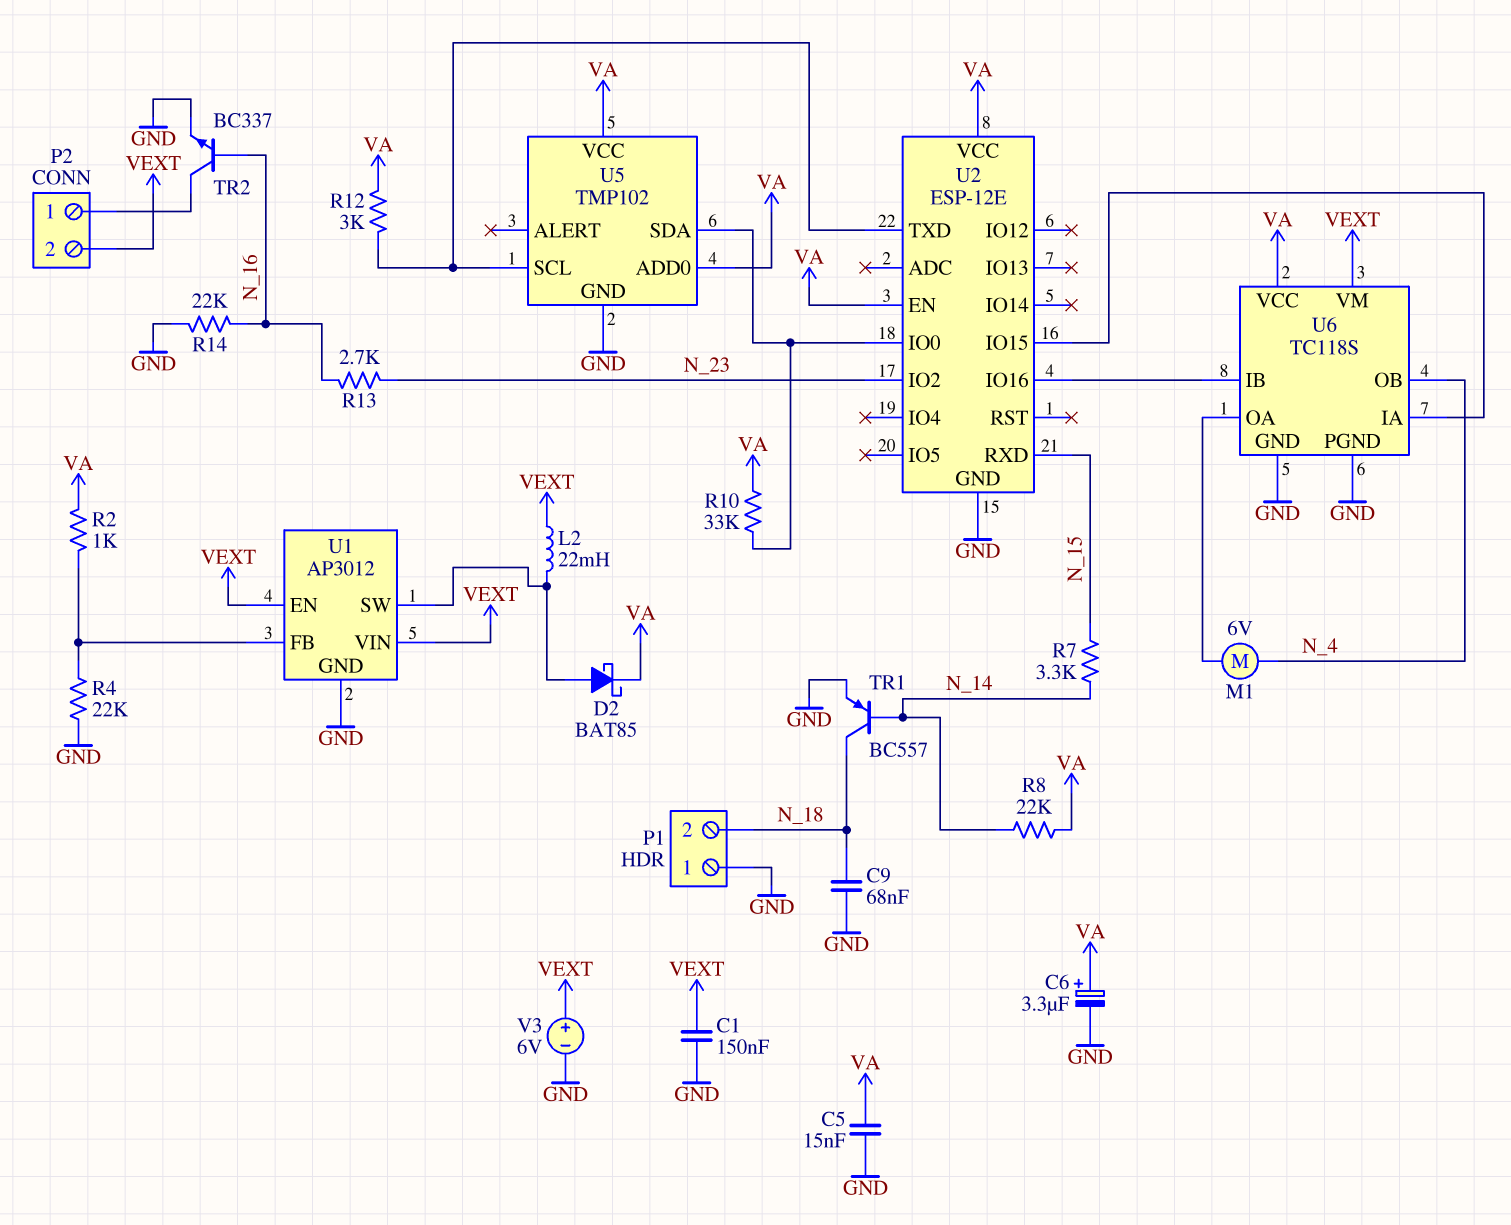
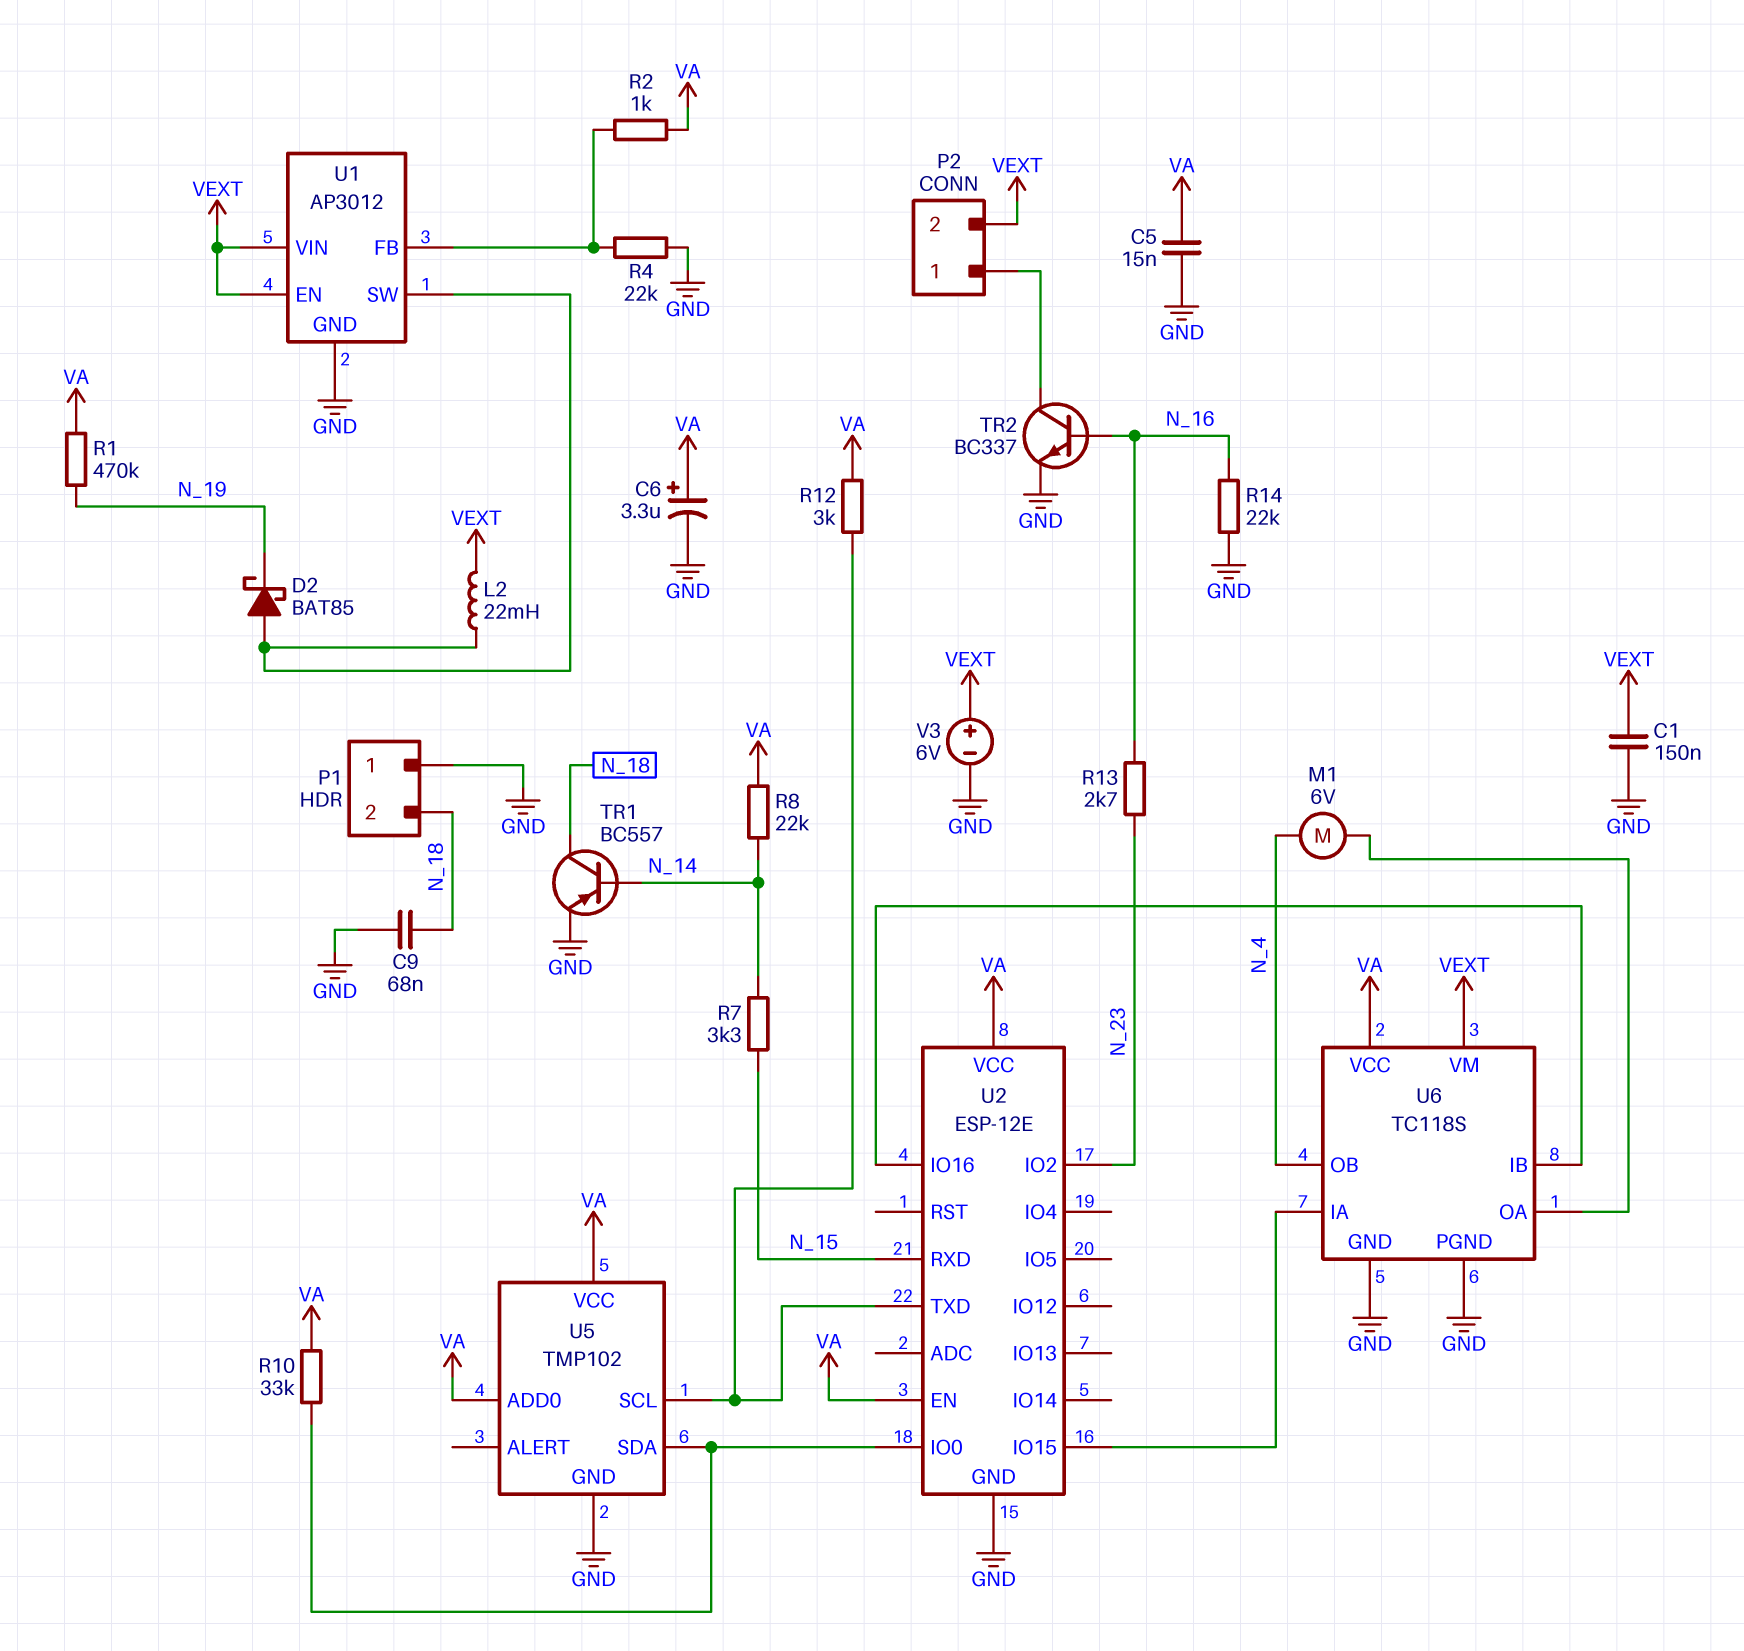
D2: schottky BAT85 (A U1/SW, K VA) -> schottky BAT85 (A U1/SW, K N_19)
R1: none -> 470k (N_19, VA)

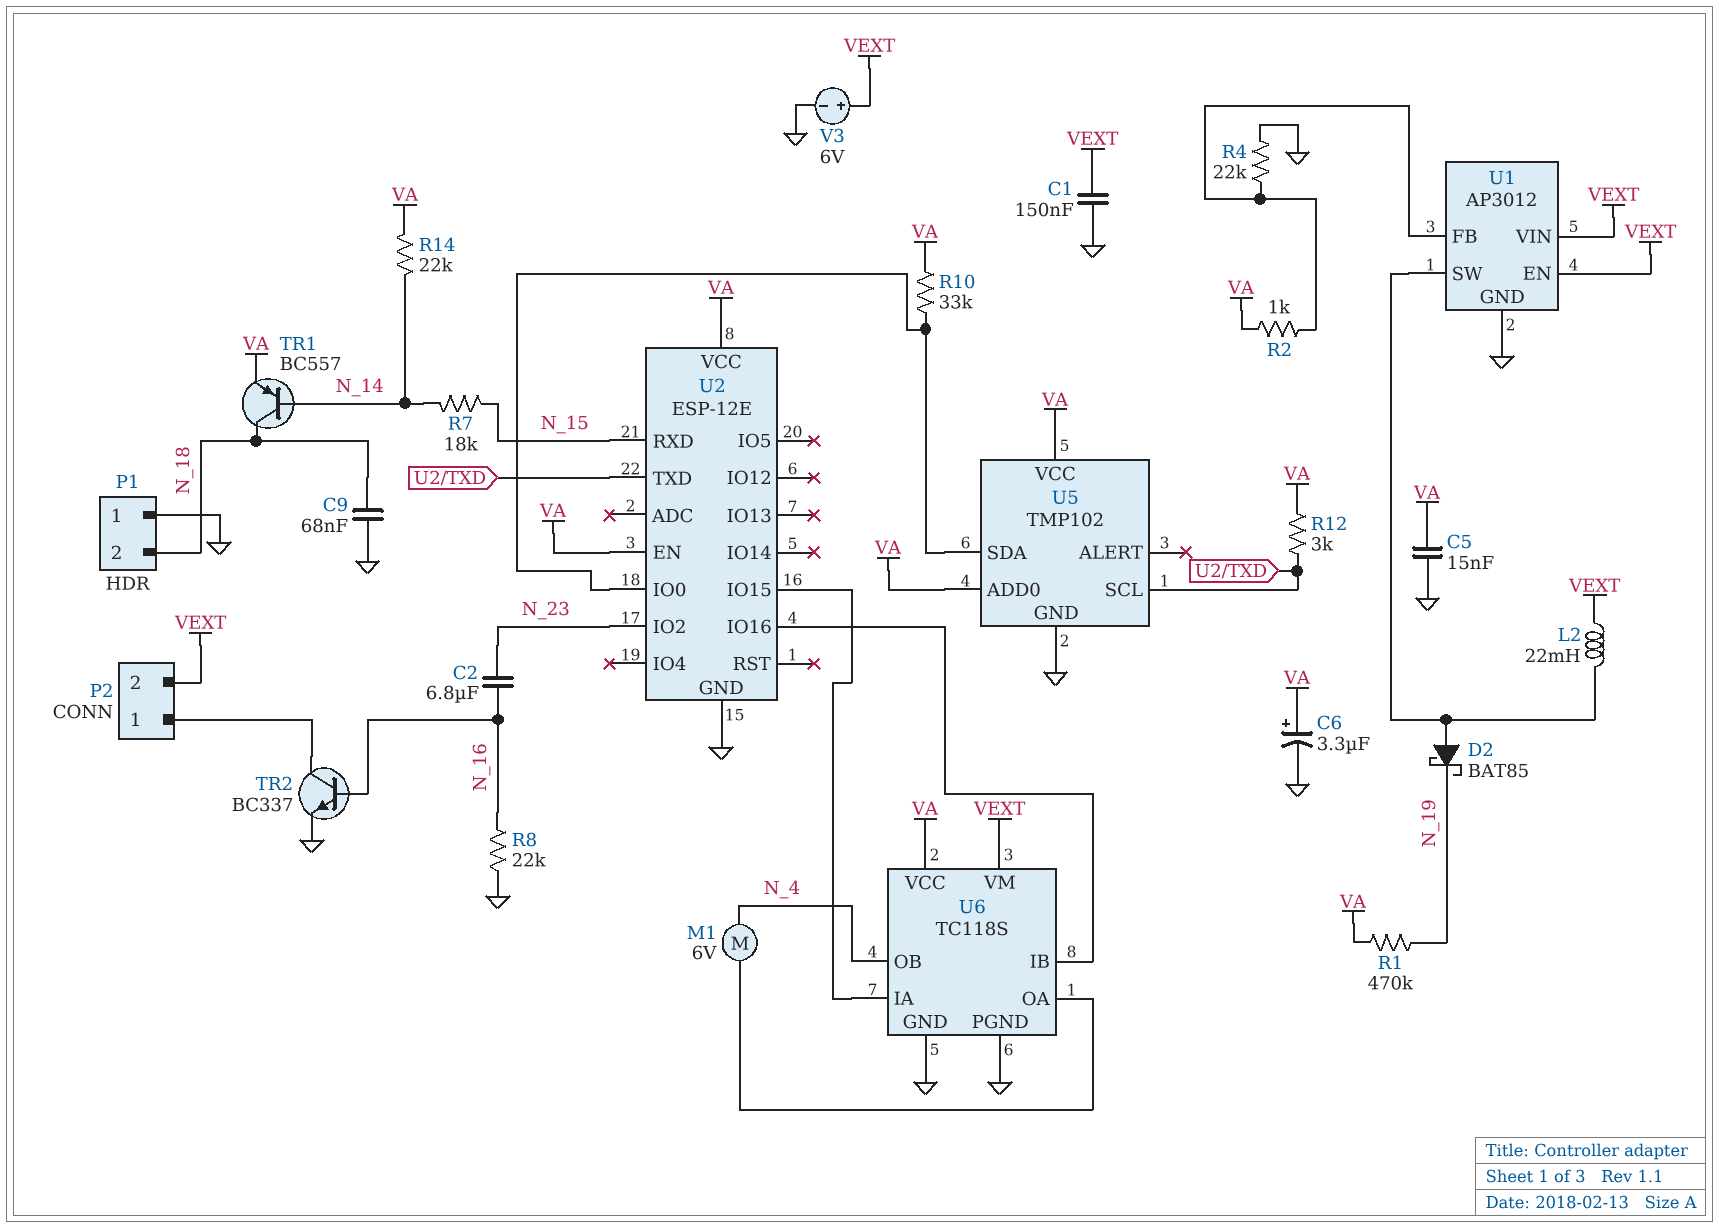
C2: none -> 6.8uF (N_16, N_23)
R7: 3.3k (N_14, N_15) -> 18k (N_14, N_15)
R8: 22k (N_14, VA) -> 22k (GND, N_16)
R13: 2.7k (N_16, N_23) -> none
R14: 22k (GND, N_16) -> 22k (N_14, VA)
TR1: PNP BC557 (B N_14, C N_18, E GND) -> PNP BC557 (B N_14, C N_18, E VA)

